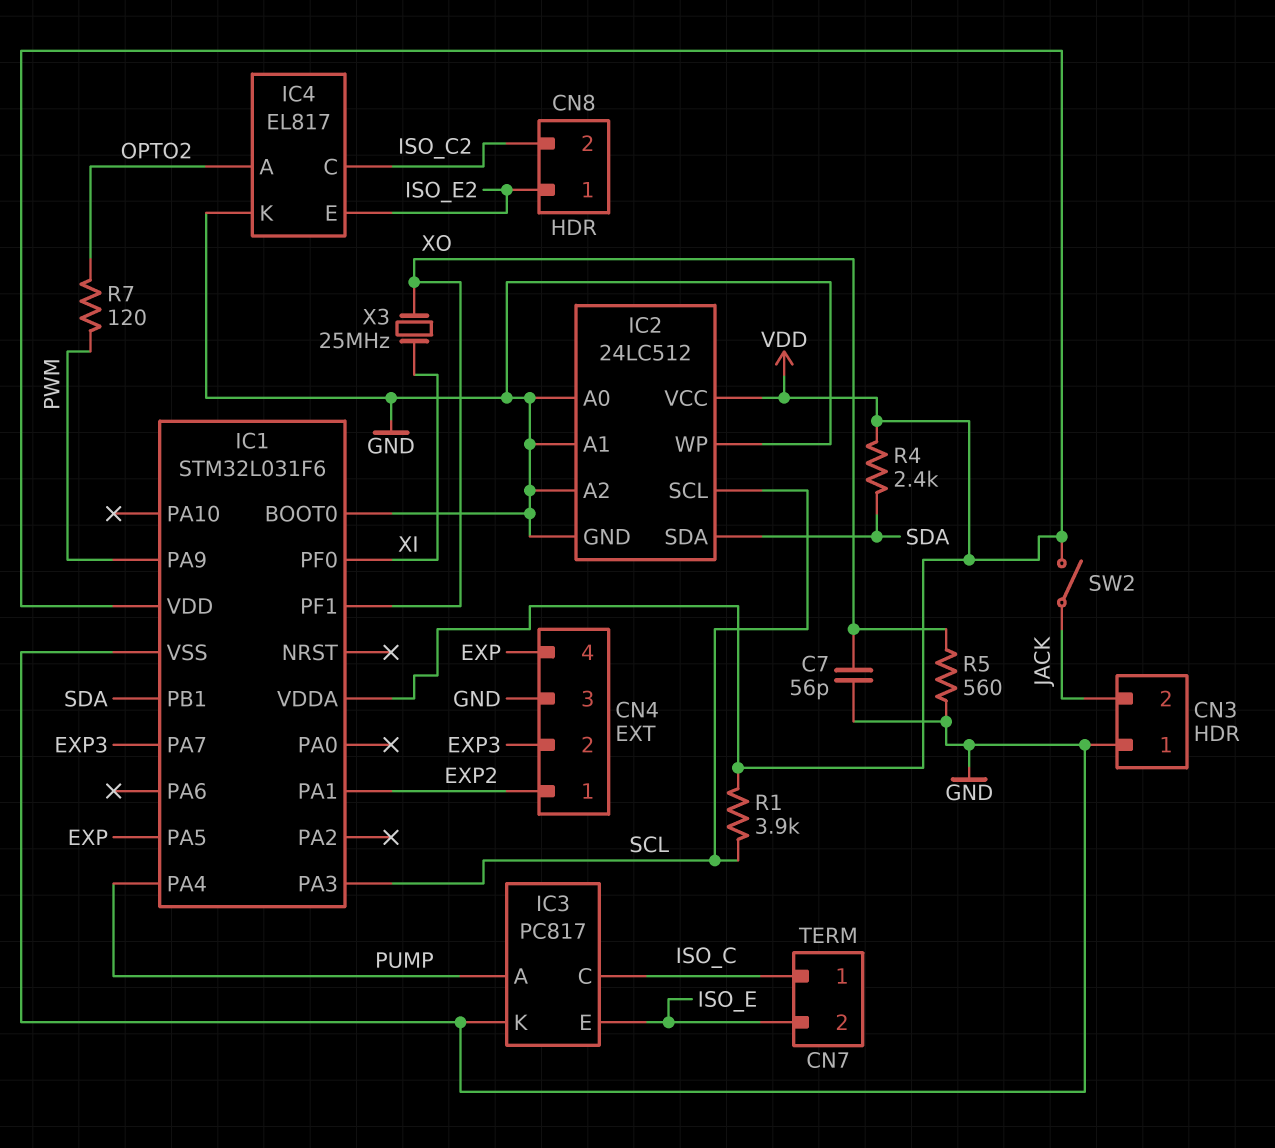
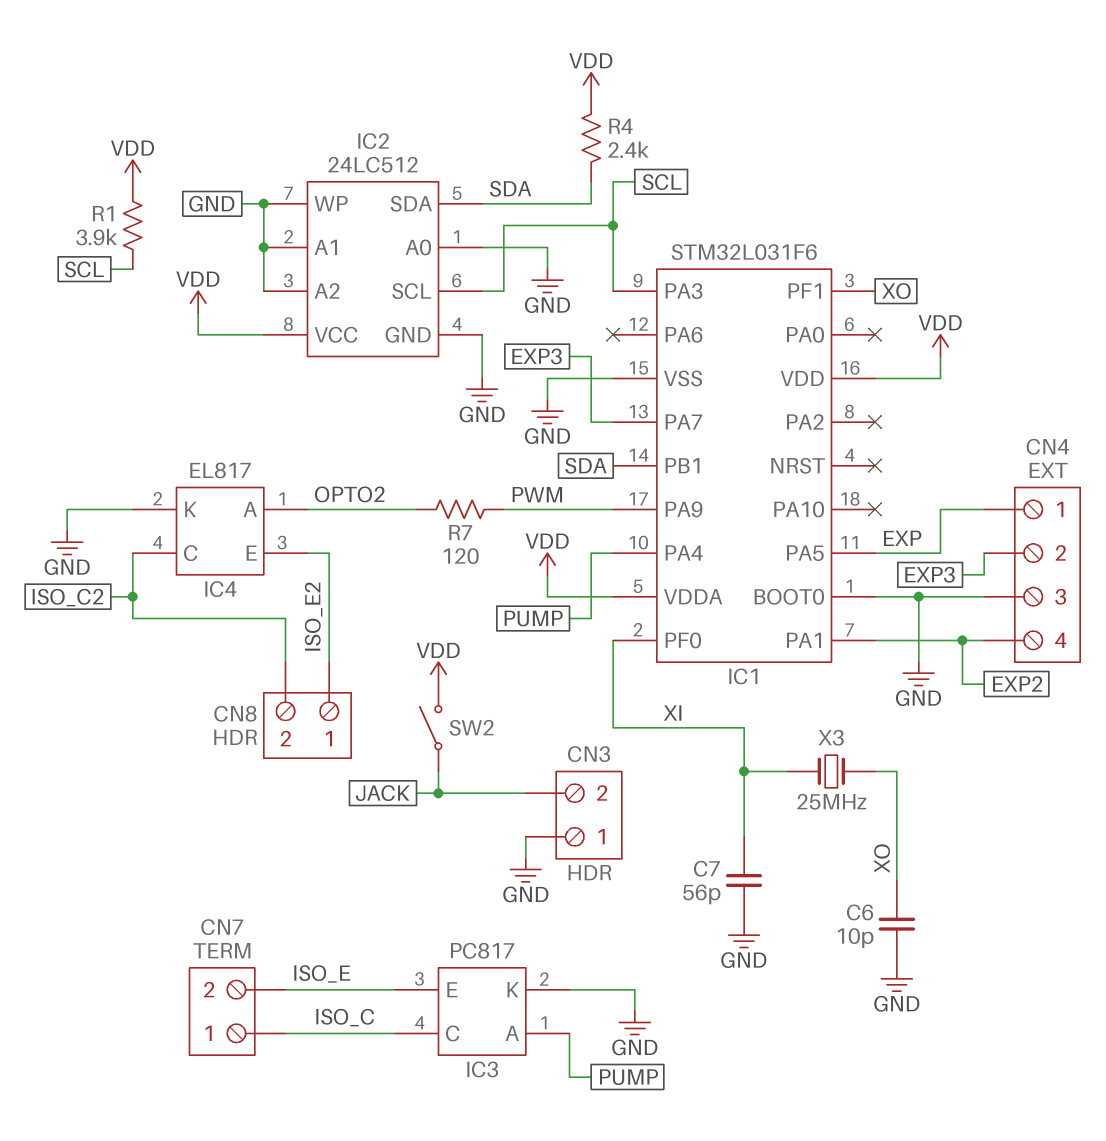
C6: none -> 10pF (GND, XO)
C7: 56pF (GND, XO) -> 56pF (GND, XI)
CN4 pin 1: EXP2 -> EXP
CN4 pin 4: EXP -> EXP2
R5: 560 (GND, XO) -> none

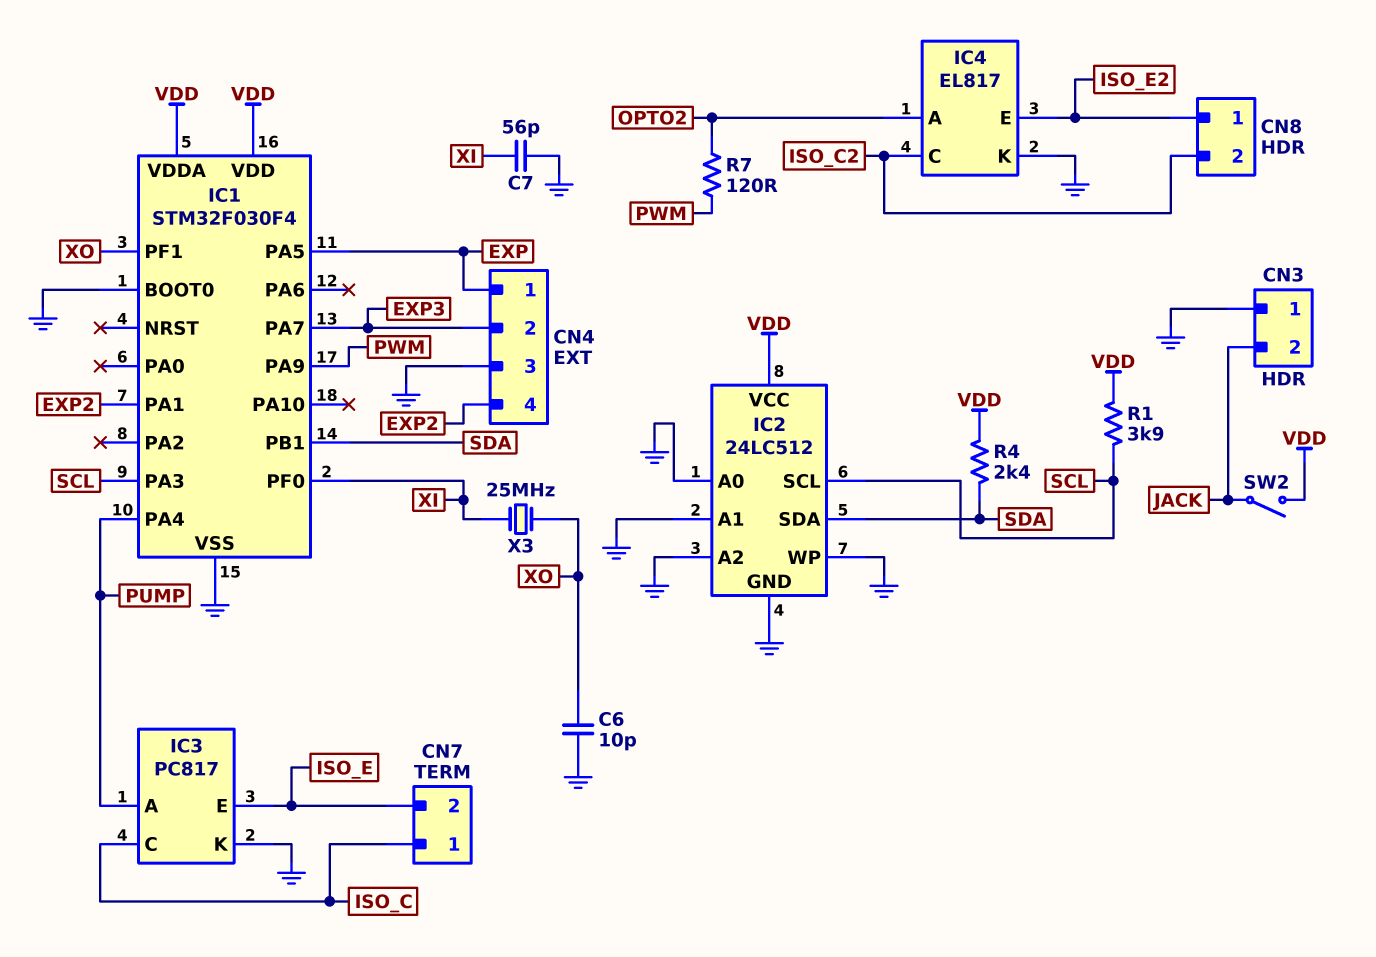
IC1: STM32L031F6 -> STM32F030F4

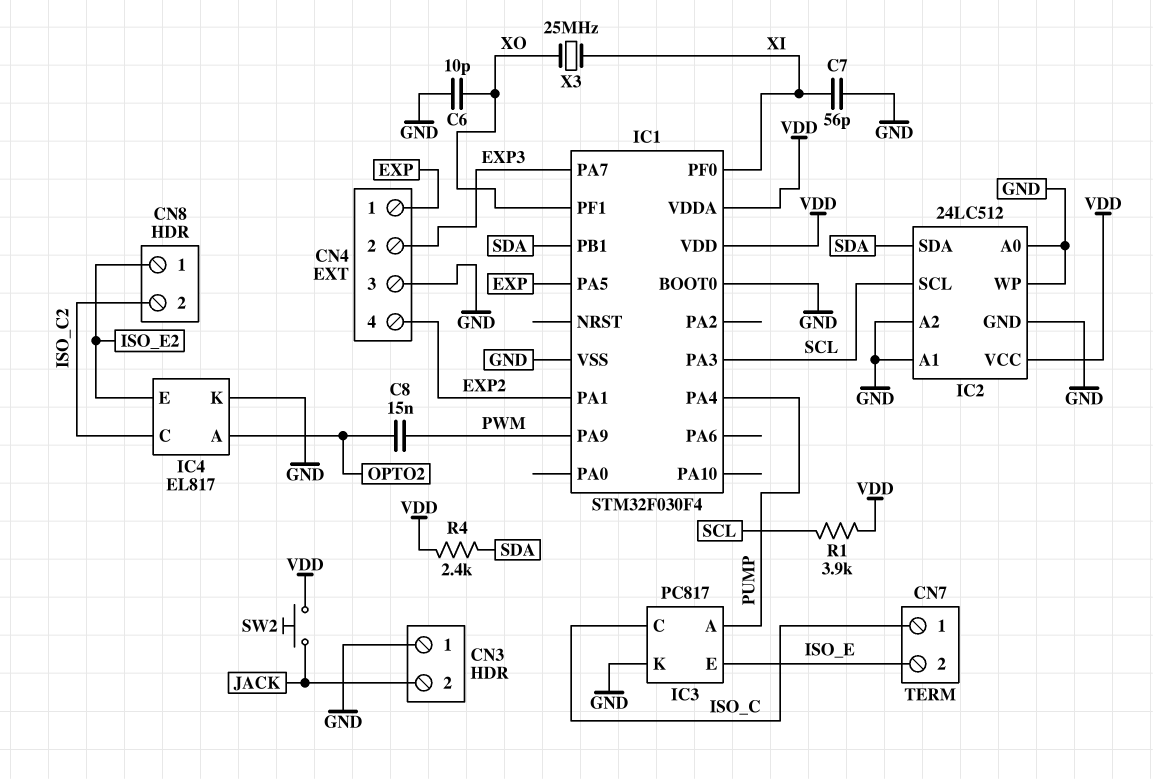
C8: none -> 15nF (OPTO2, PWM)
R7: 120 (OPTO2, PWM) -> none
SW2: switch (JACK, VDD) -> button (JACK, VDD)

